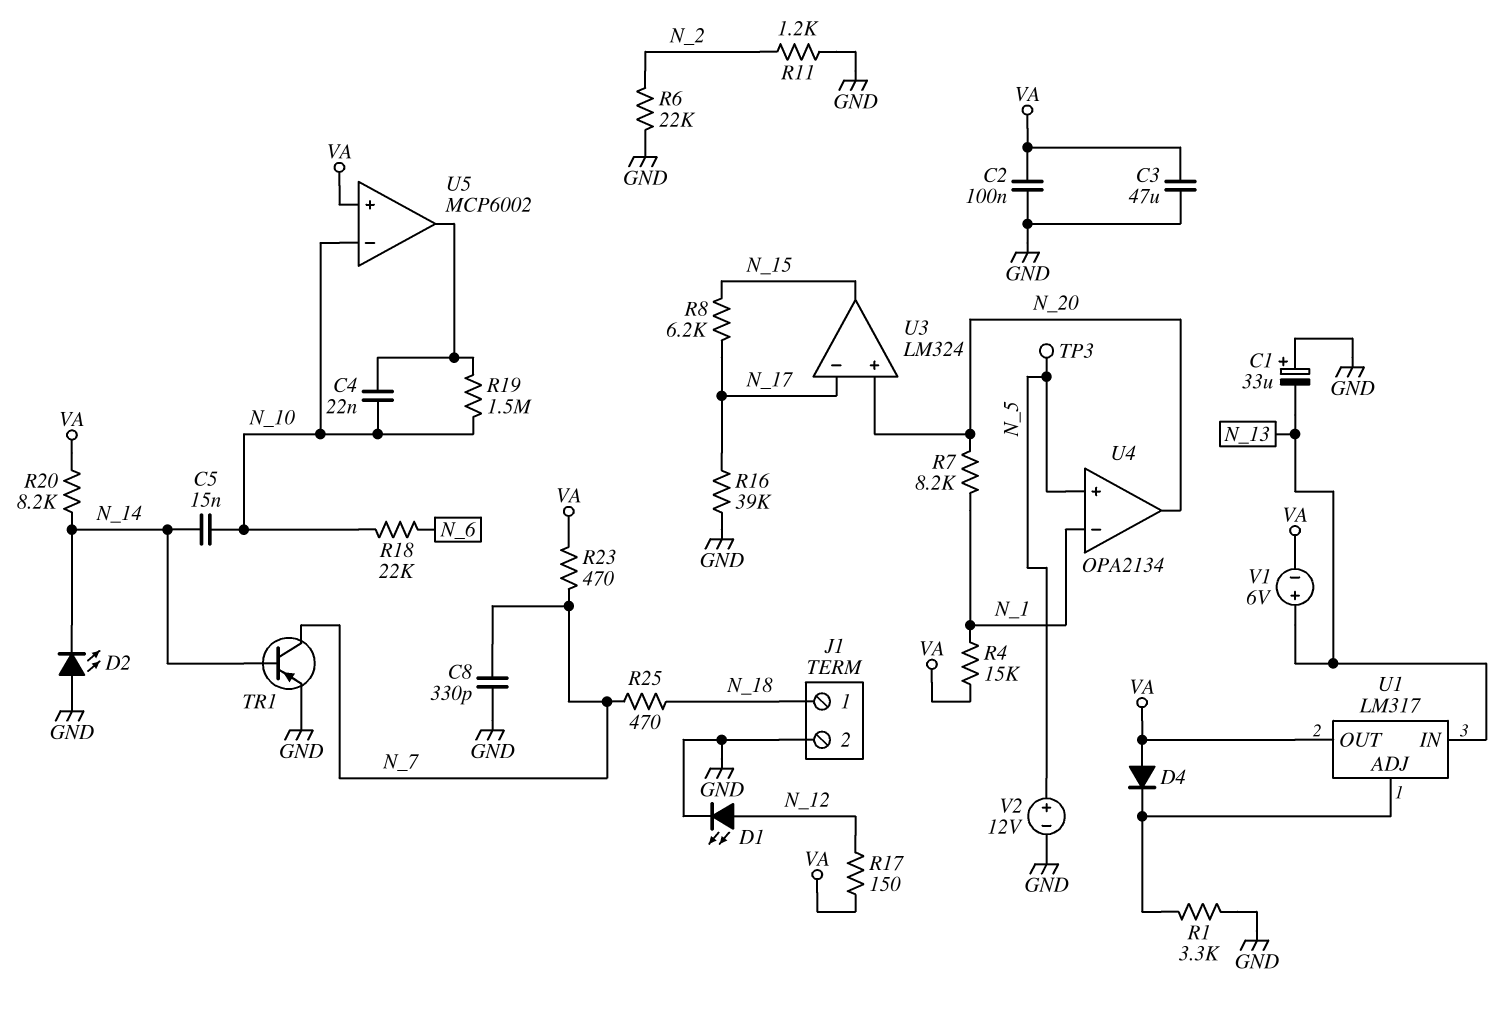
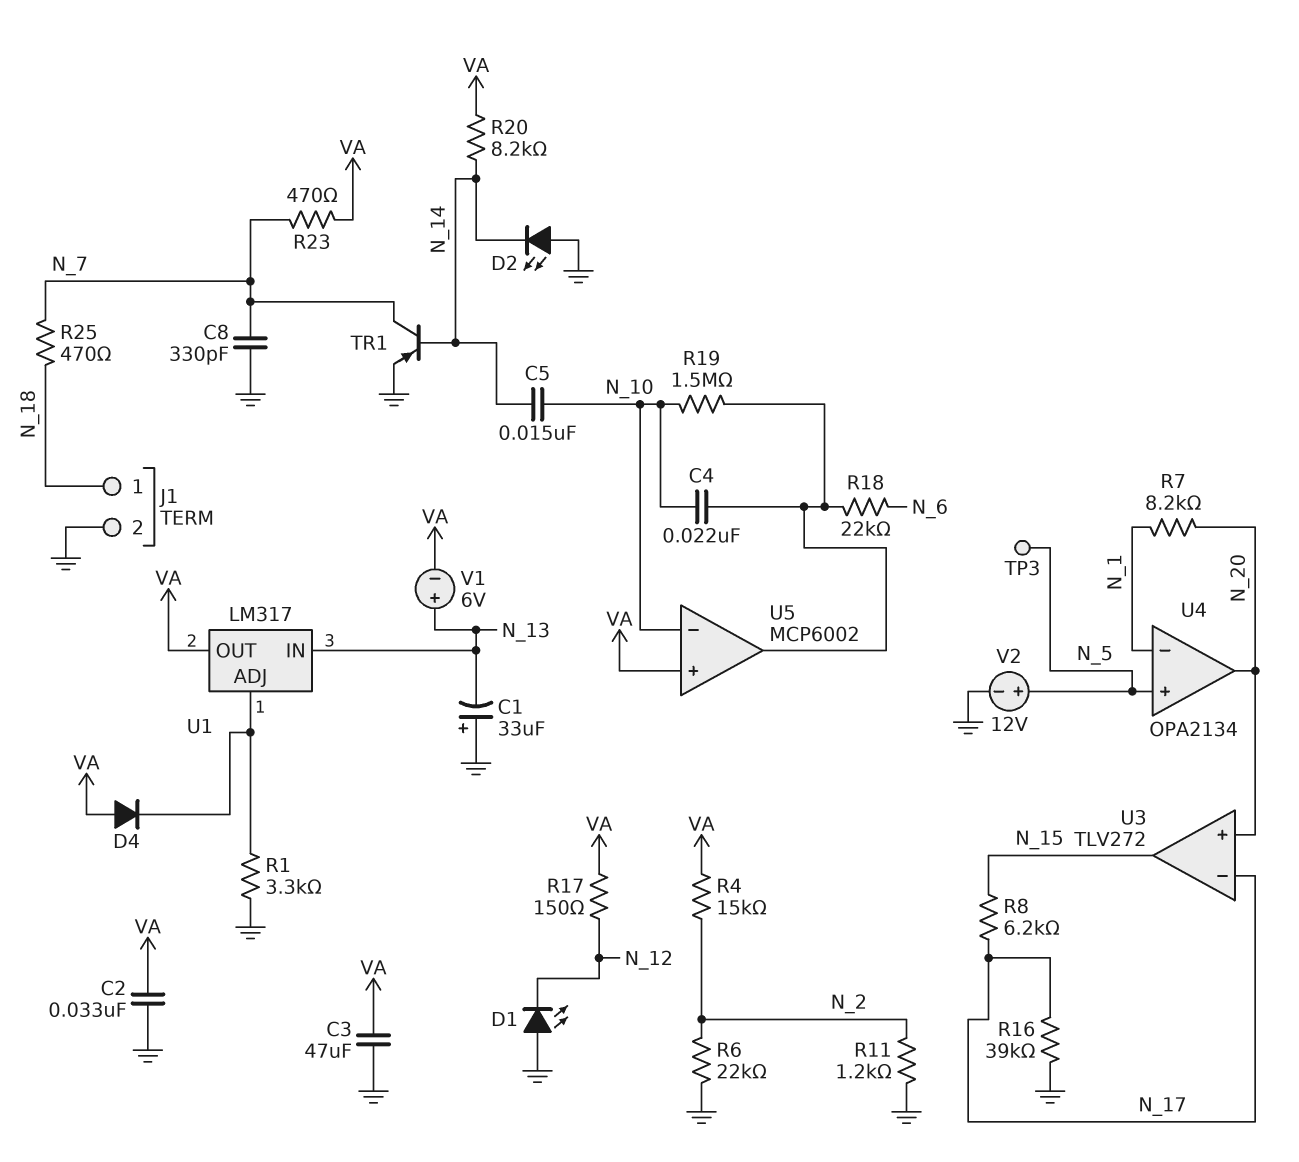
C2: 100nF (GND, VA) -> 33nF (GND, VA)
D1: LED (A N_12, K GND) -> LED (A GND, K N_12)
R4: 15k (N_1, VA) -> 15k (N_2, VA)
R18: 22k (N_6, N_10) -> 22k (N_6, U5/out)
U3: LM324 -> TLV272

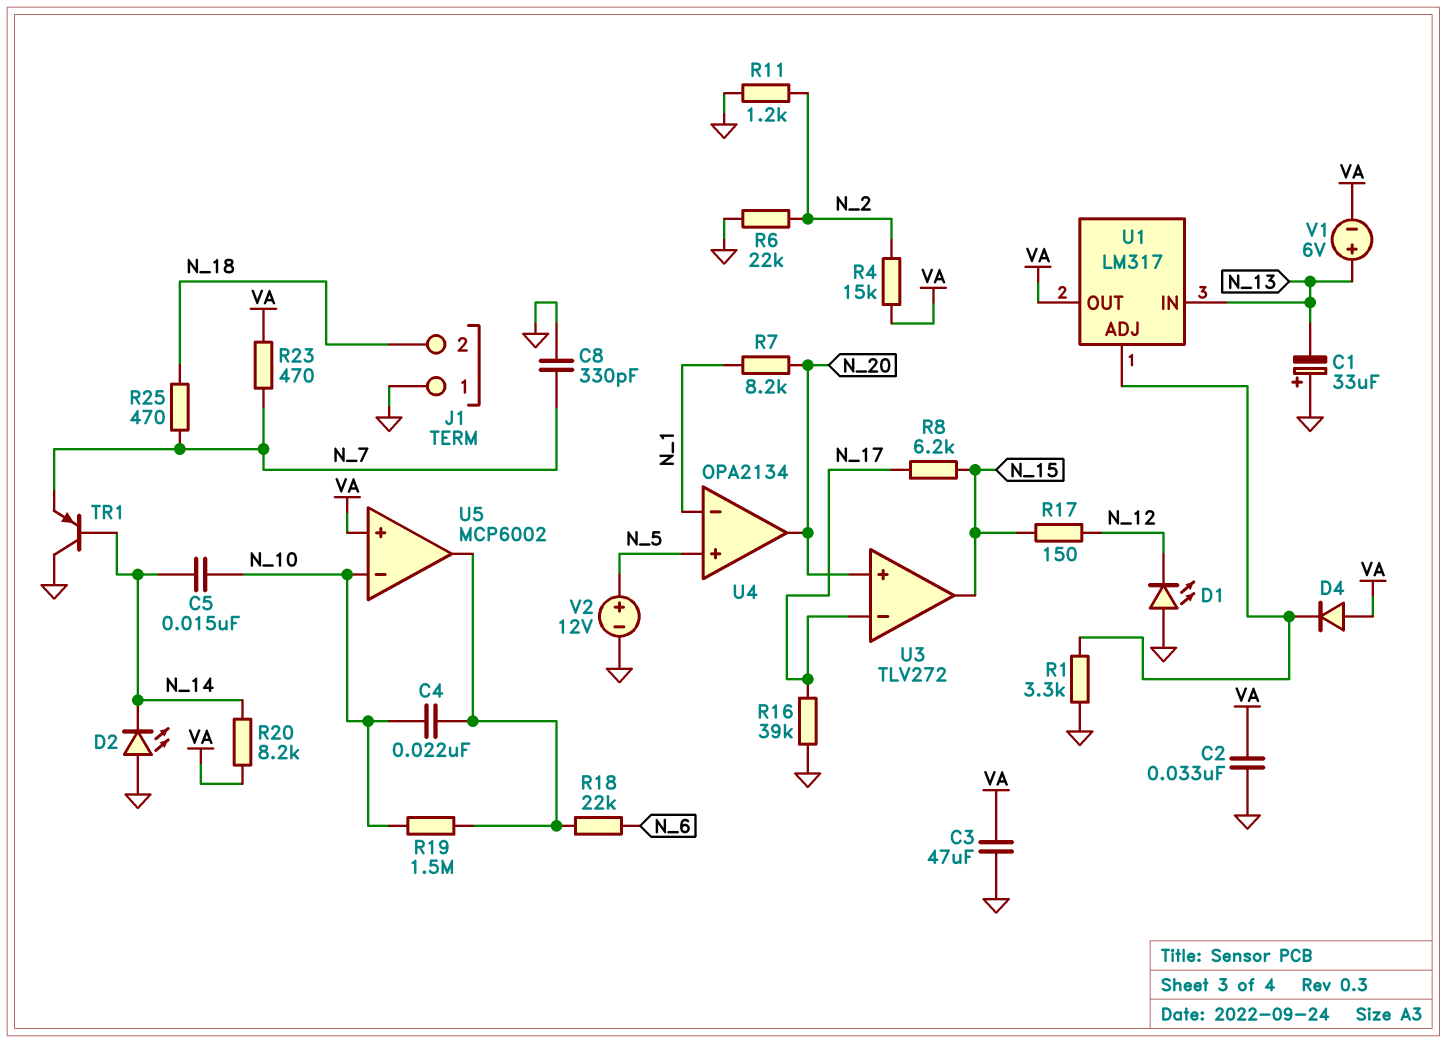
J1 pin 1: N_18 -> GND
J1 pin 2: GND -> N_18
R17: 150 (N_12, VA) -> 150 (N_12, N_15)
TP3: test point (N_5) -> none
TR1: PNP (B N_14, C N_7, E GND) -> PNP (B N_14, C GND, E N_7)

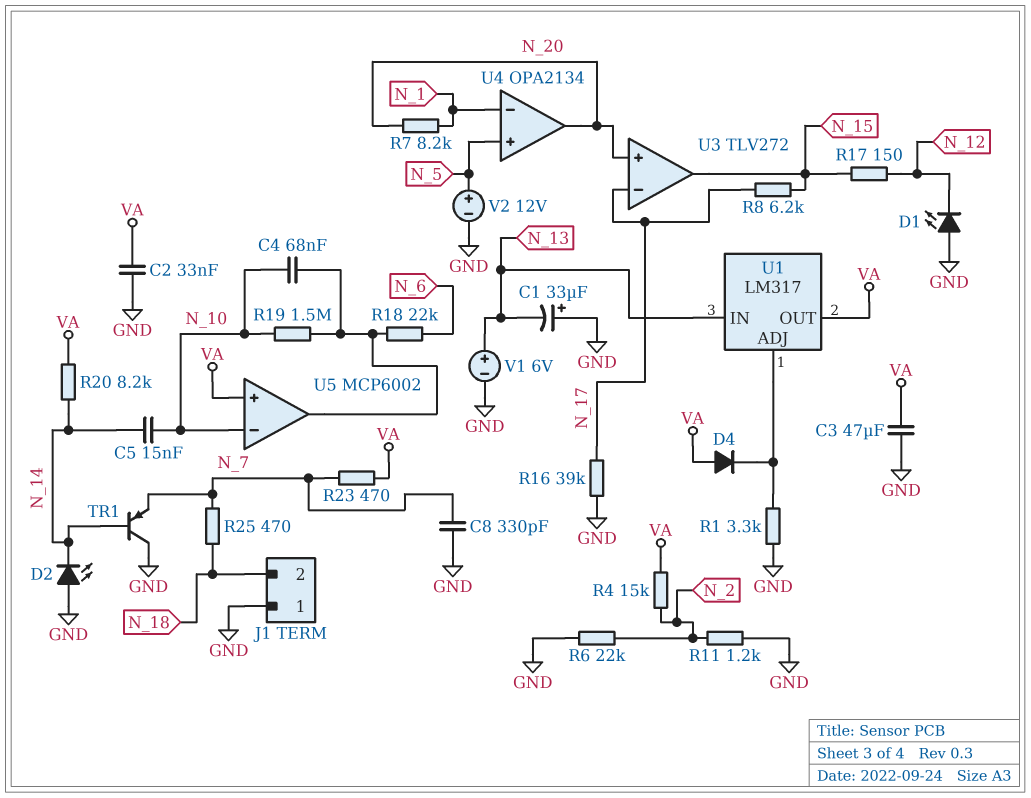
C4: 22nF (N_10, U5/out) -> 68nF (N_10, U5/out)
V1: 6V (plus N_13, minus VA) -> 6V (plus N_13, minus GND)

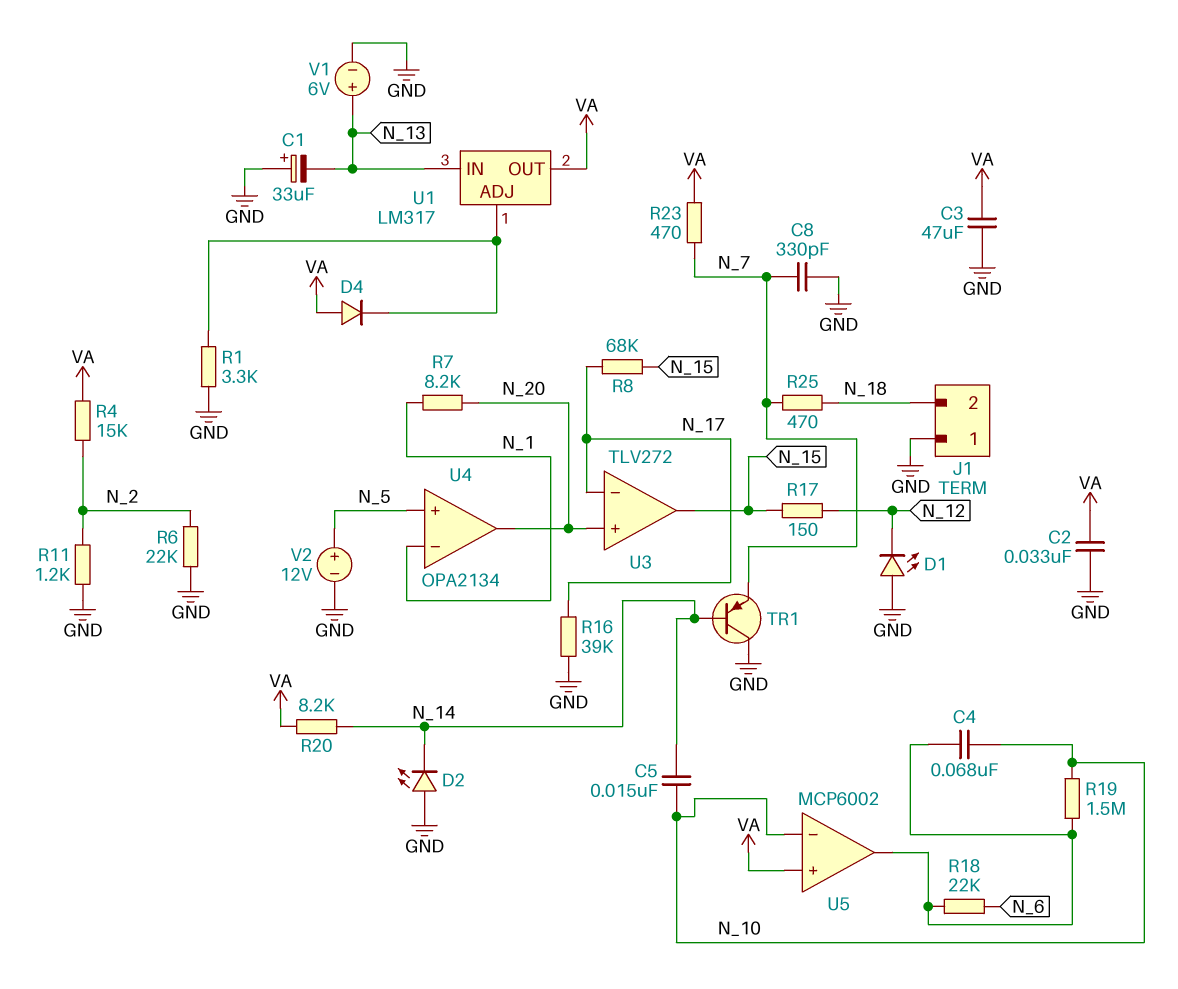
R8: 6.2k (N_15, N_17) -> 68k (N_15, N_17)

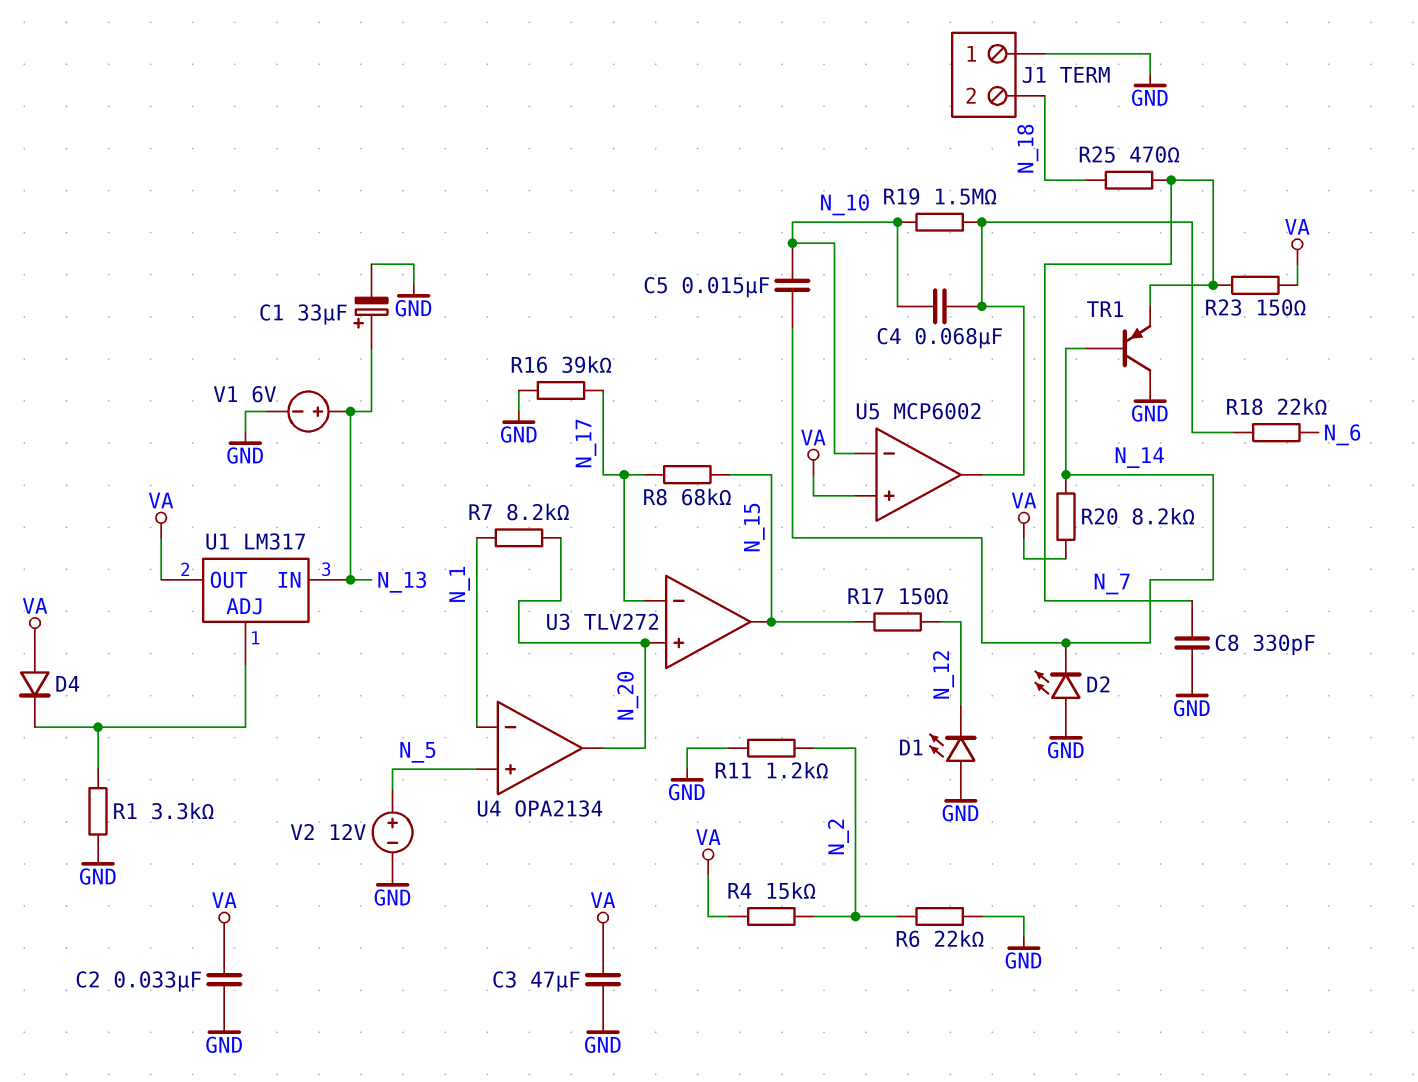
C1: 33uF (plus GND, minus N_13) -> 33uF (plus N_13, minus GND)
R23: 470 (N_7, VA) -> 150 (N_7, VA)

